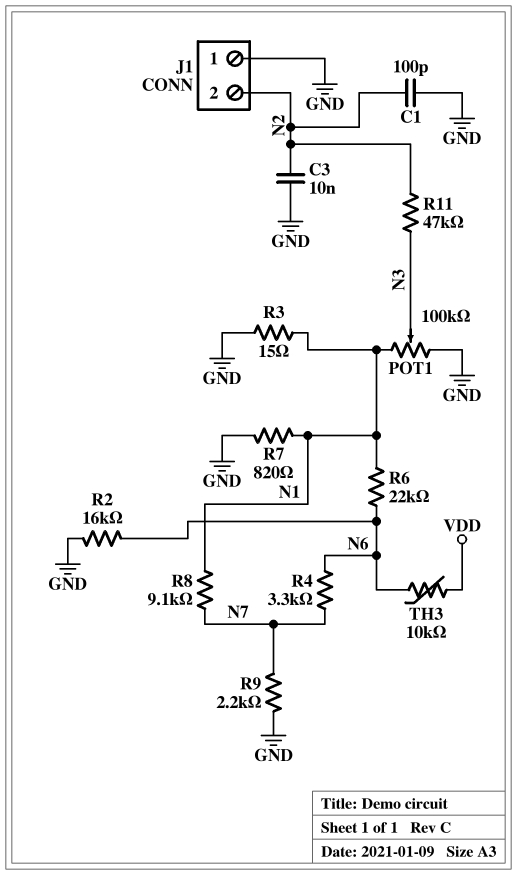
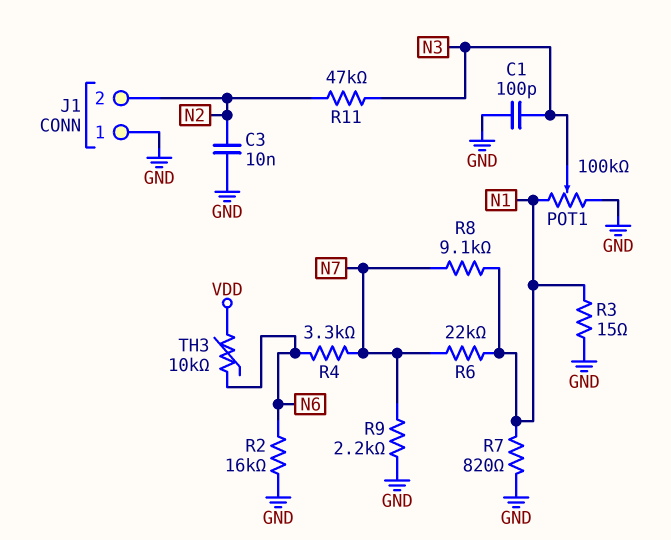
C1: 100pF (GND, N2) -> 100pF (GND, N3)
R6: 22k (N1, N6) -> 22k (N1, N7)

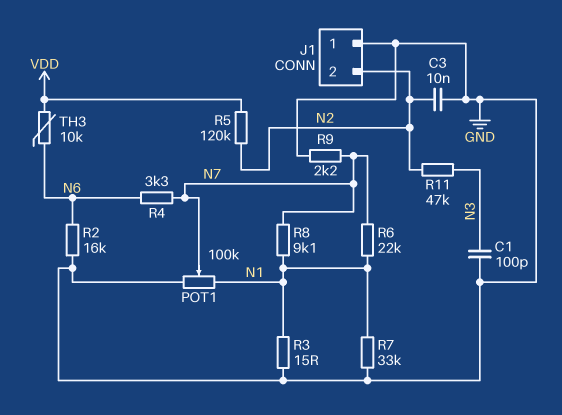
POT1: 100k (GND, N1, wiper N3) -> 100k (GND, N1, wiper N7)
R5: none -> 120k (N2, VDD)
R7: 820 (GND, N1) -> 33k (GND, N1)

